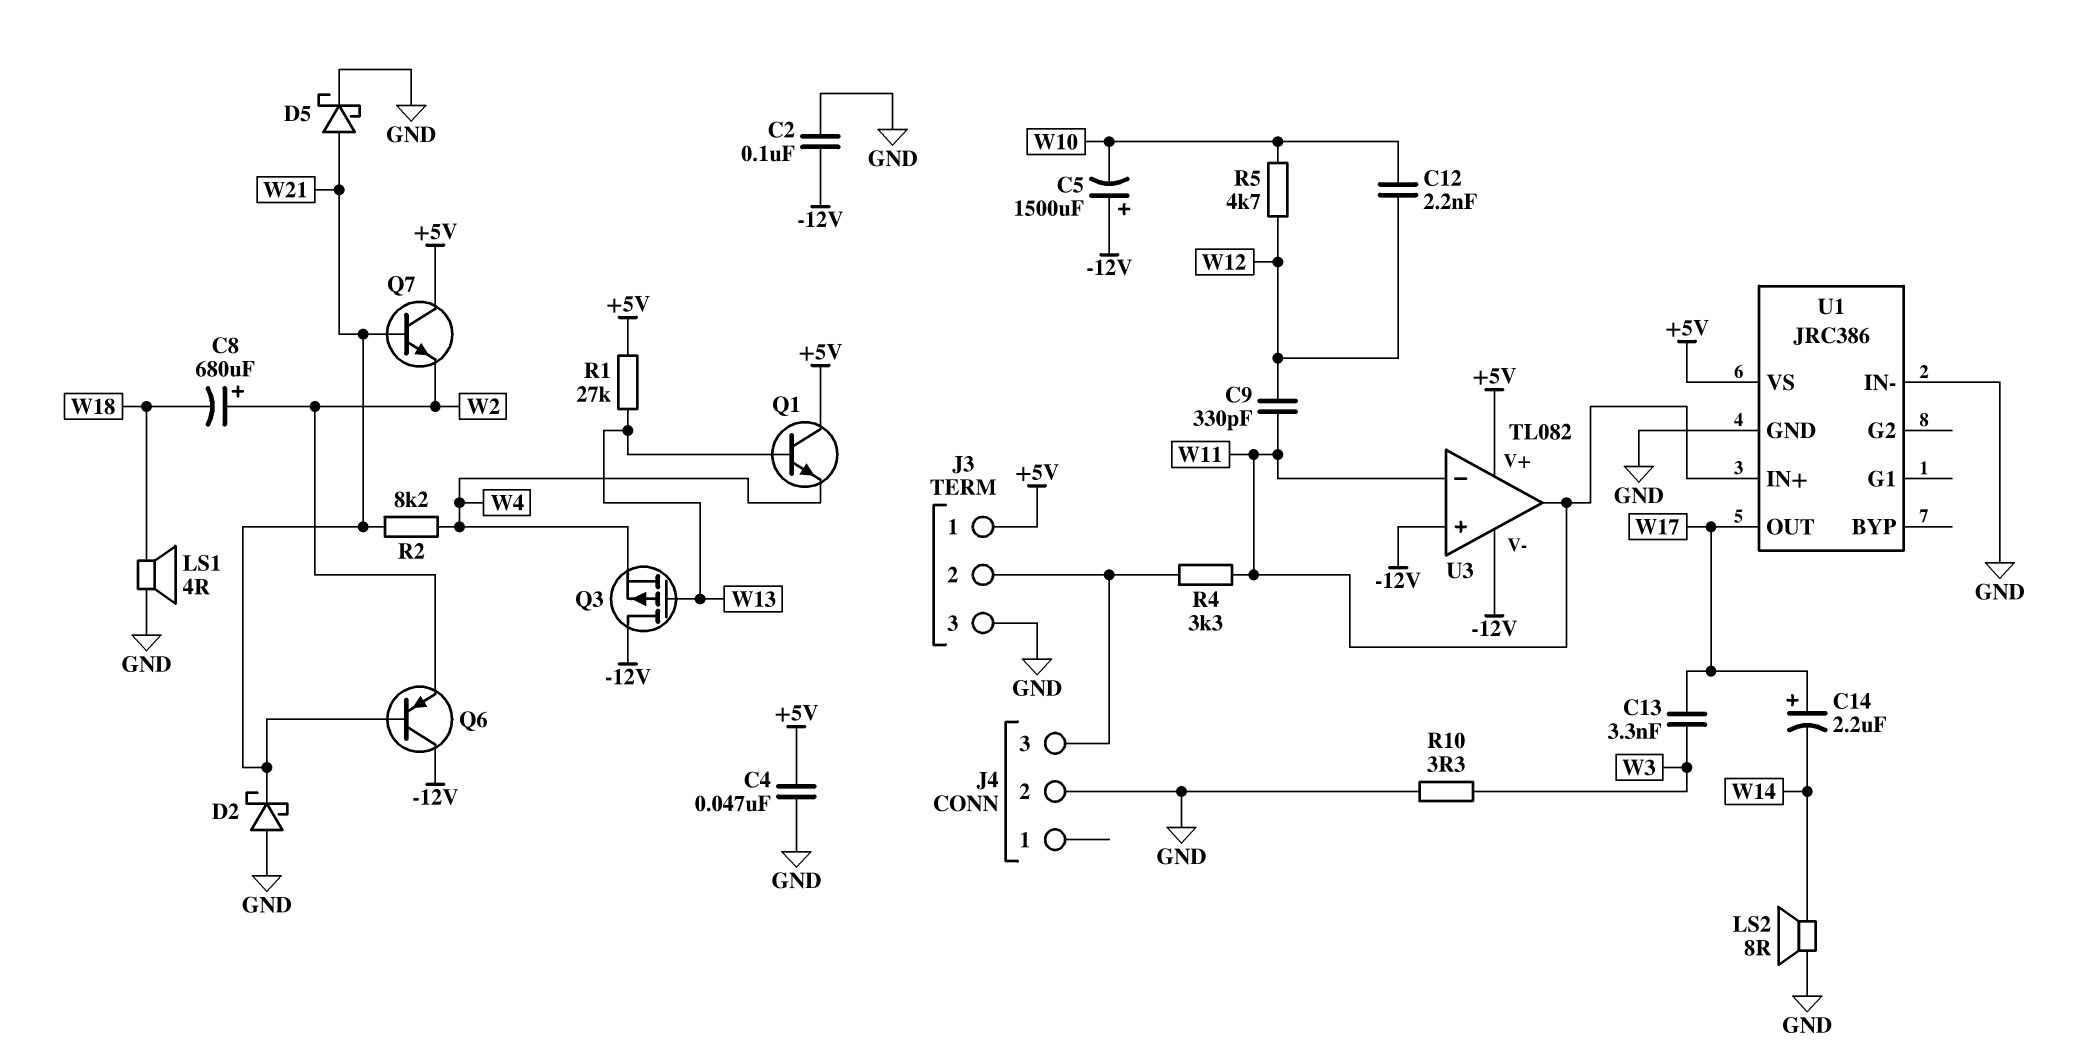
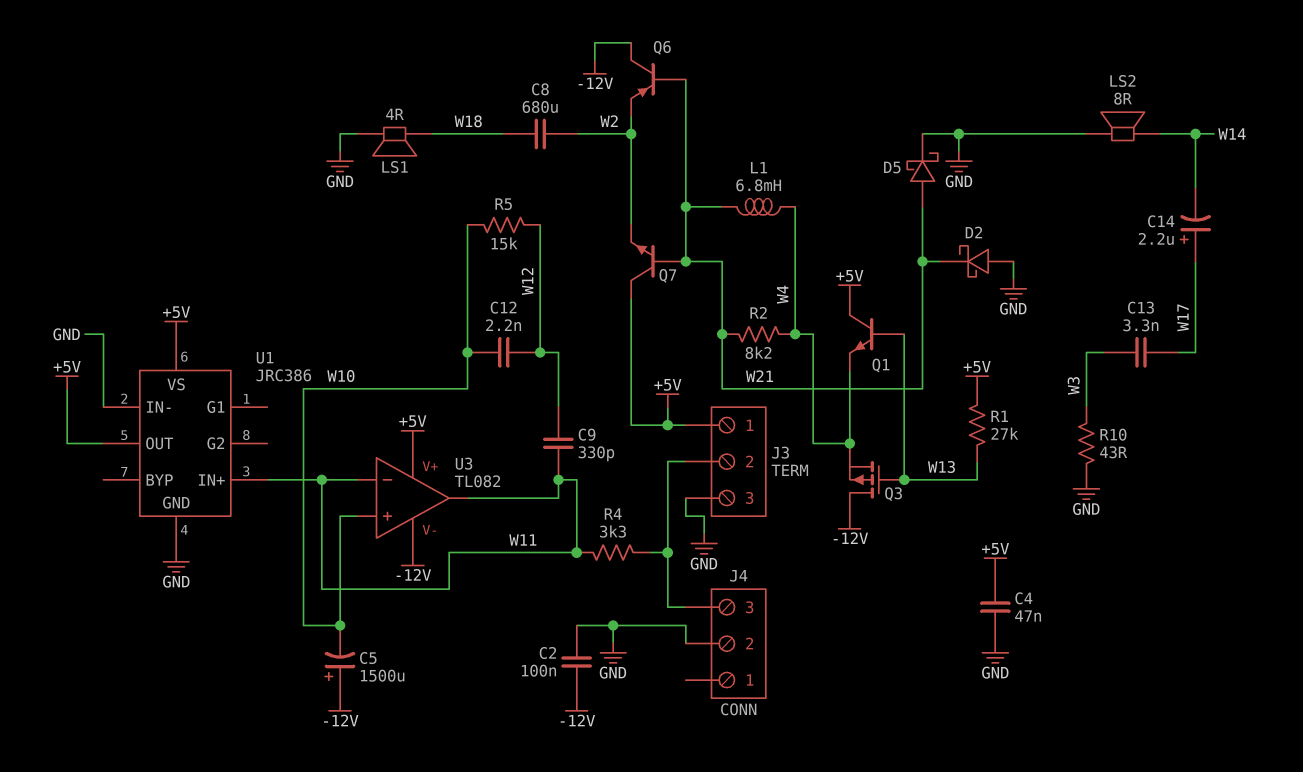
C8: 680uF (plus W2, minus W18) -> 680uF (W2, W18)
L1: none -> 6.8mH (W4, W21)
R5: 4.7k (W10, W12) -> 15k (W10, W12)
R10: 3.3 (GND, W3) -> 43 (GND, W3)
U1 pin OUT: W17 -> +5V
U3 pin in+: -12V -> W10

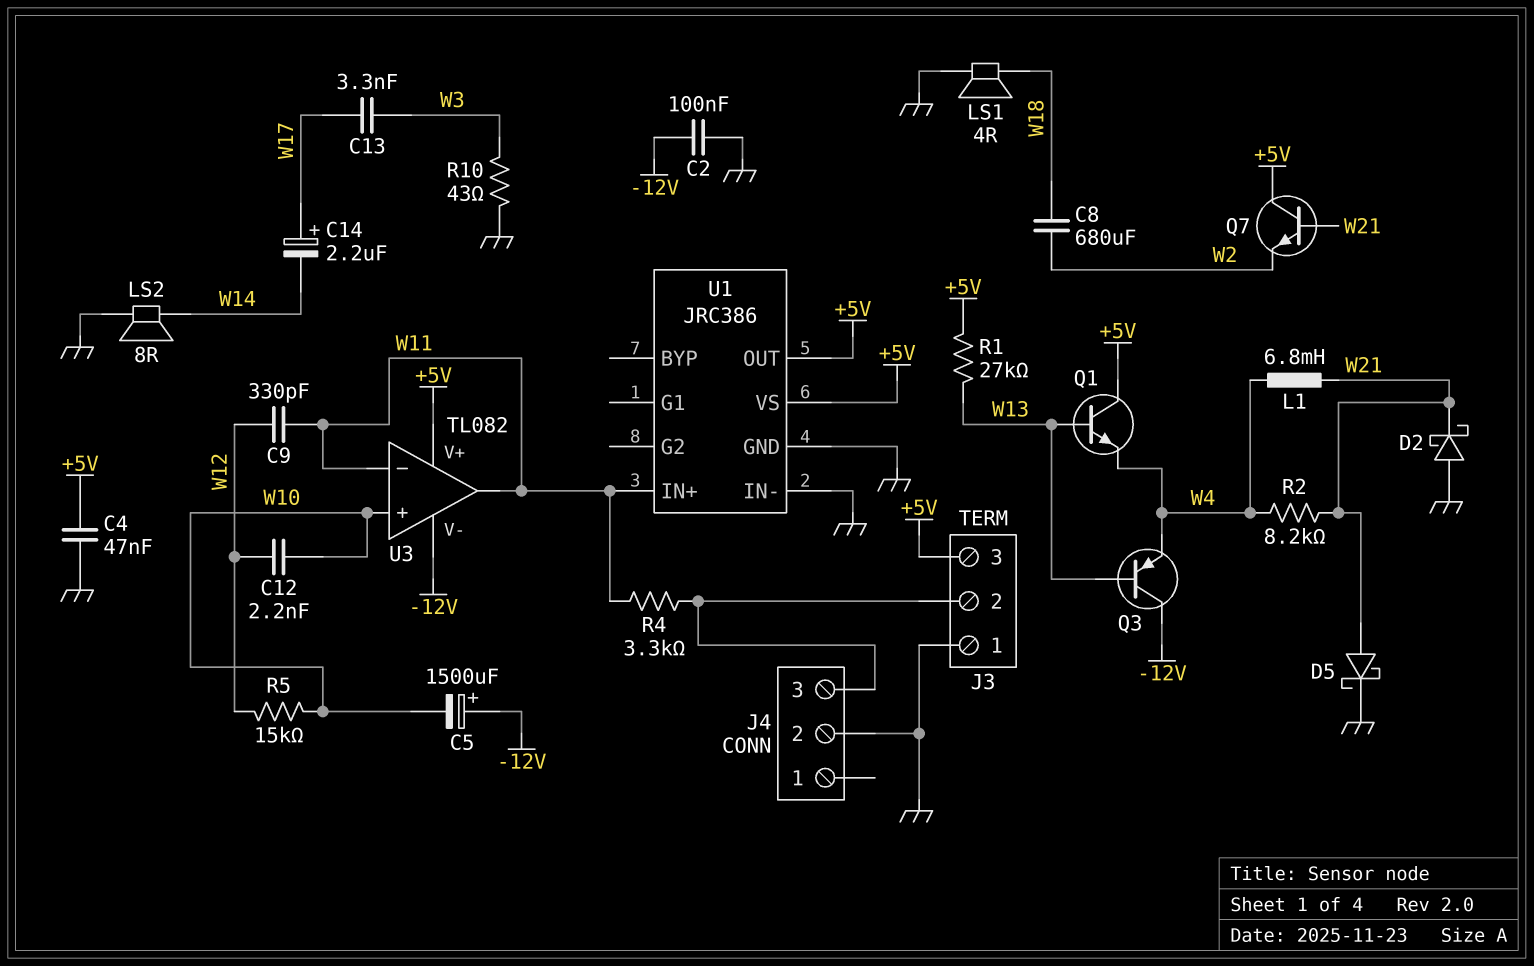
J3 pin 1: +5V -> GND
J3 pin 3: GND -> +5V
Q3: PMOS (G W13, D -12V, S W4) -> PNP (B W13, C -12V, E W4)
Q6: PNP (B W21, C -12V, E W2) -> none

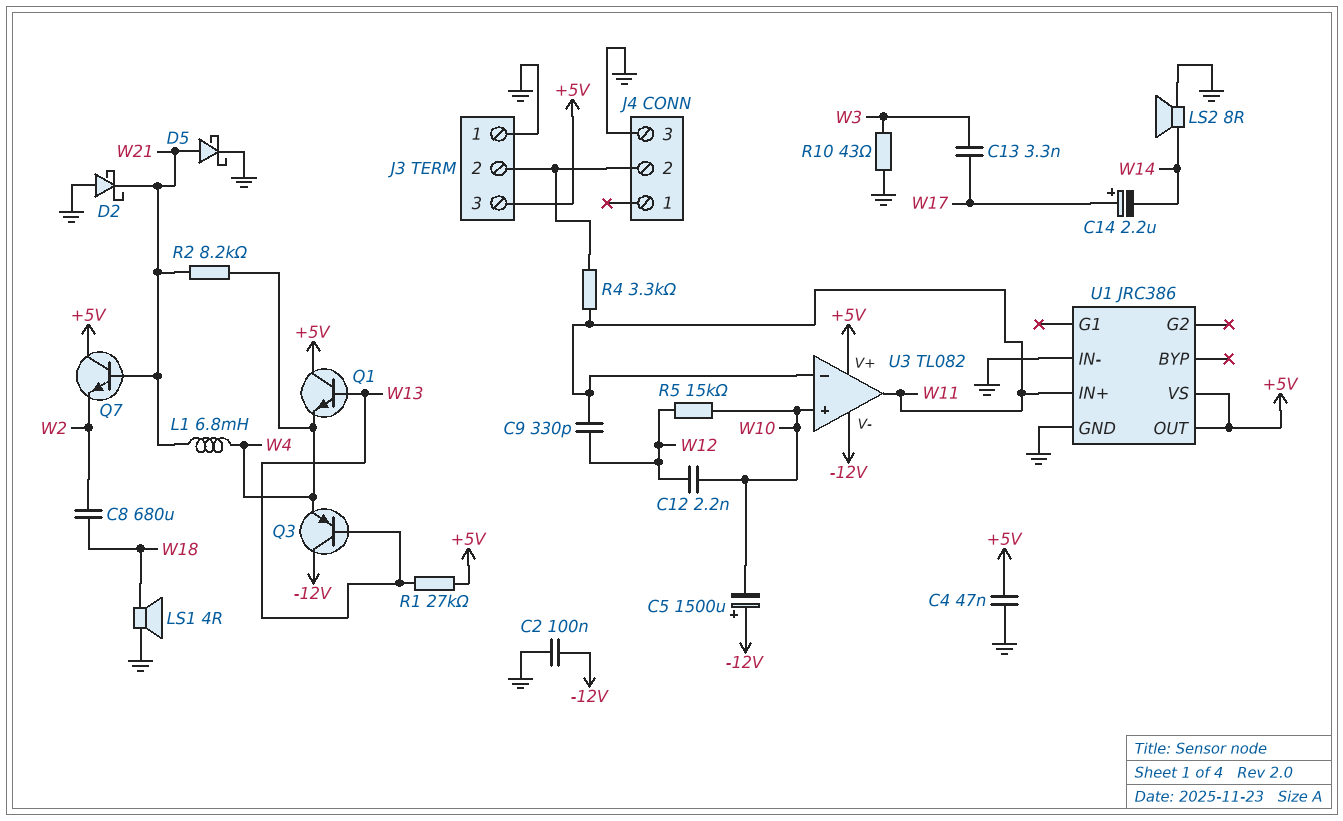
J4 pin 2: GND -> J3/2
J4 pin 3: J3/2 -> GND

